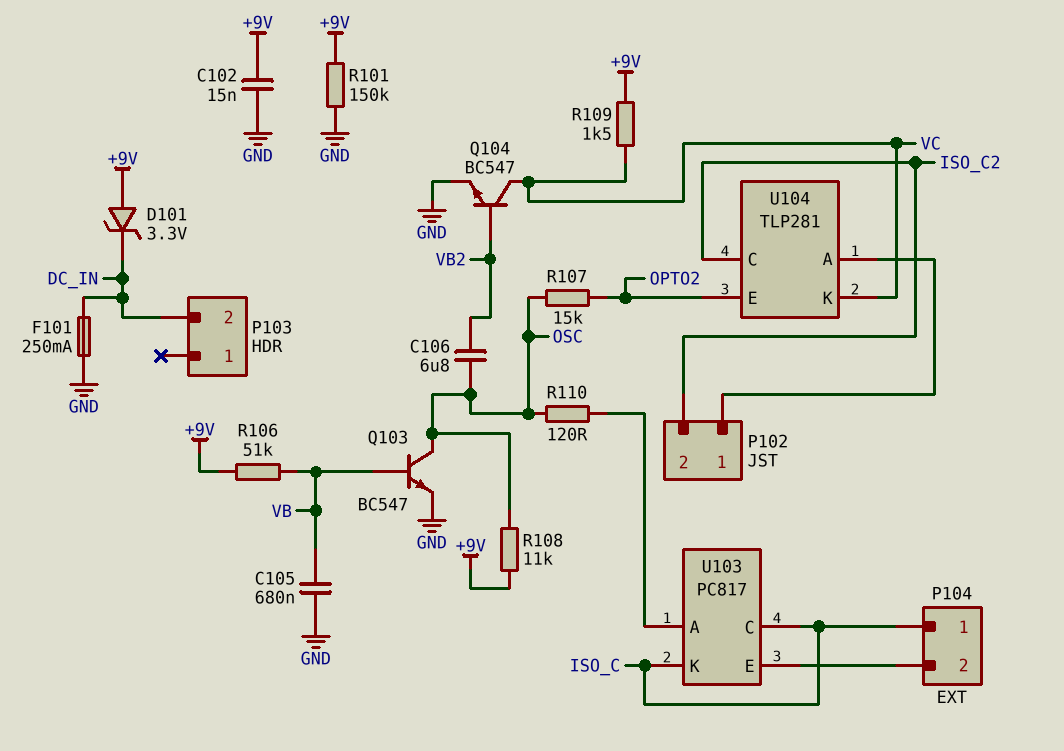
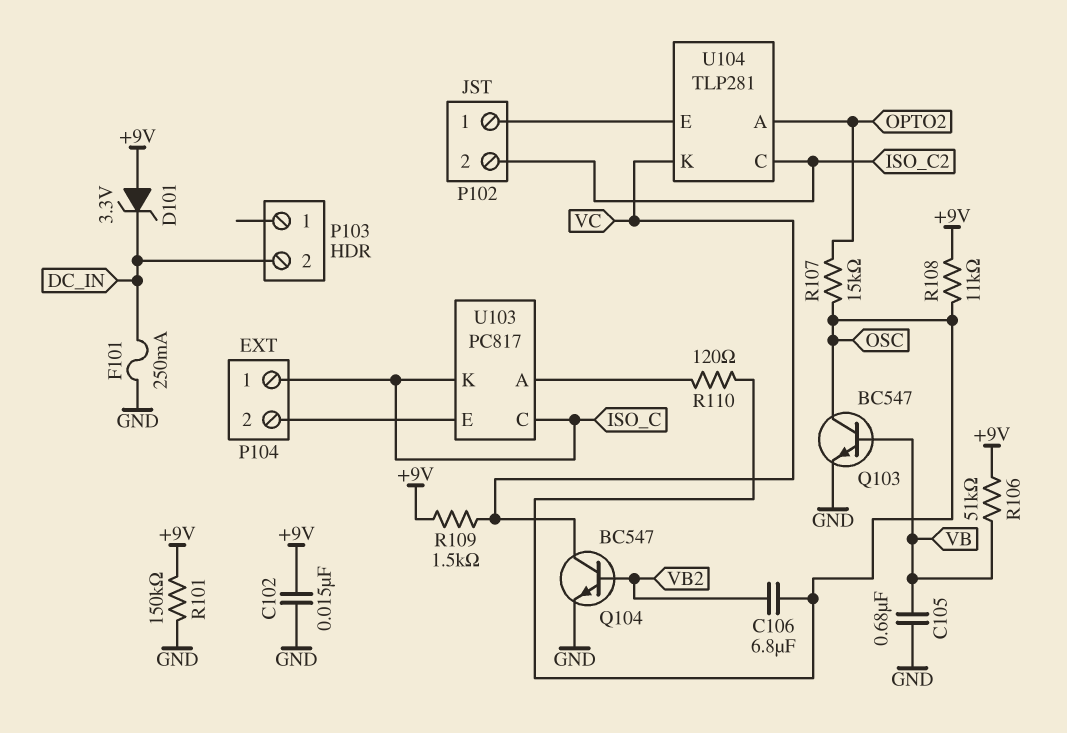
U104 pin A: P102/1 -> OPTO2
U104 pin E: OPTO2 -> P102/1

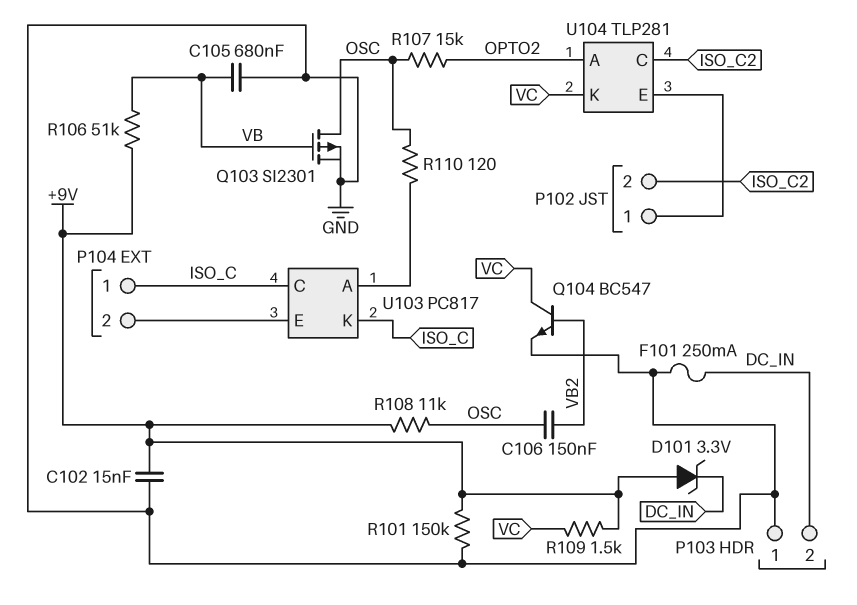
C106: 6.8uF (OSC, VB2) -> 150nF (OSC, VB2)
P103 pin 1: none -> GND
Q103: NPN BC547 (B VB, C OSC, E GND) -> PMOS SI2301 (G VB, D OSC, S GND)

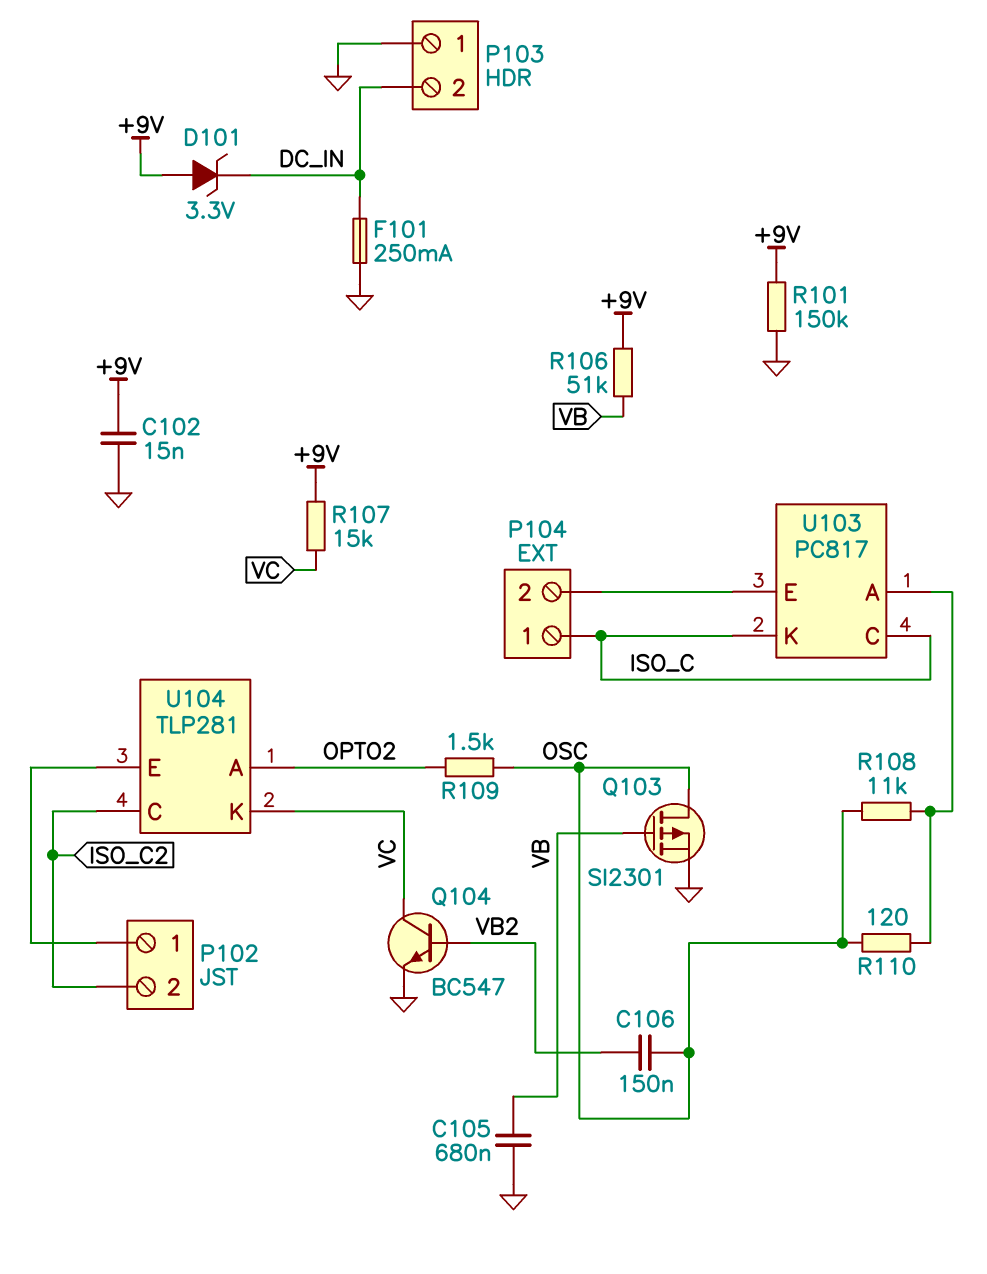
R107: 15k (OPTO2, OSC) -> 15k (+9V, VC)
R108: 11k (+9V, OSC) -> 11k (OSC, U103/A)
R109: 1.5k (+9V, VC) -> 1.5k (OPTO2, OSC)

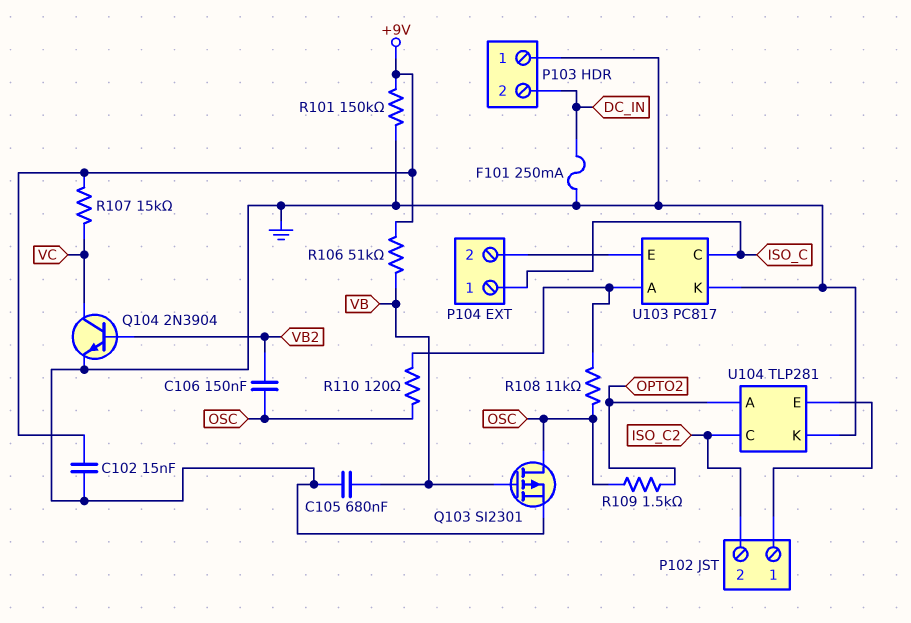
D101: zener 3.3V (A +9V, K DC_IN) -> none
Q104: NPN BC547 (B VB2, C VC, E GND) -> NPN 2N3904 (B VB2, C VC, E GND)
U103 pin K: ISO_C -> GND
U104 pin K: VC -> GND

